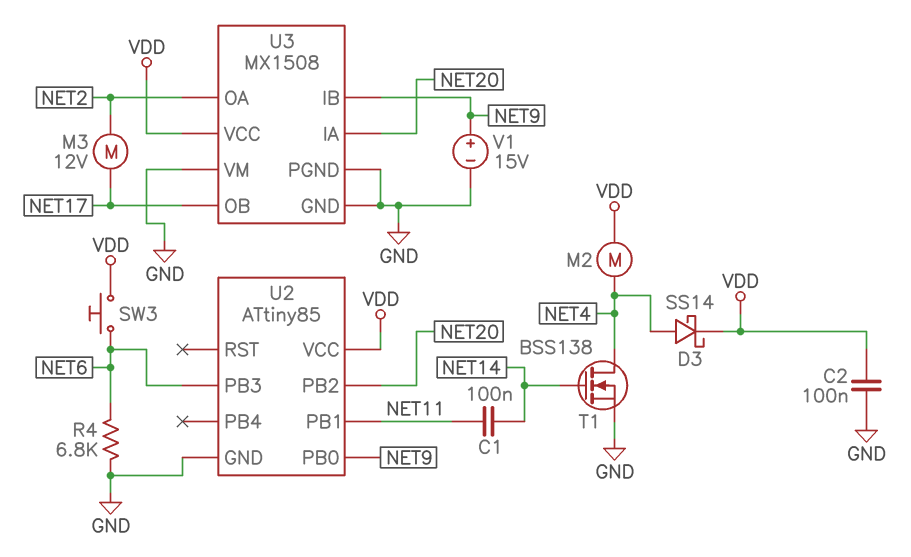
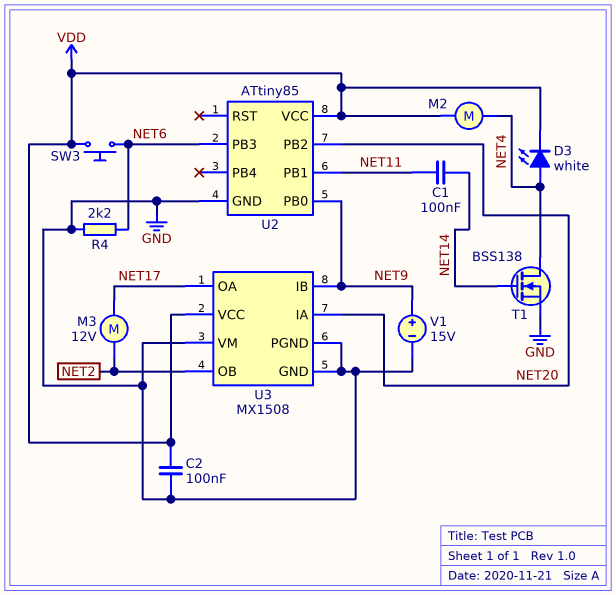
D3: schottky SS14 (A NET4, K VDD) -> LED white (A NET4, K VDD)
R4: 6.8k (GND, NET6) -> 2.2k (GND, NET6)
U3 pin OA: NET2 -> NET17
U3 pin OB: NET17 -> NET2

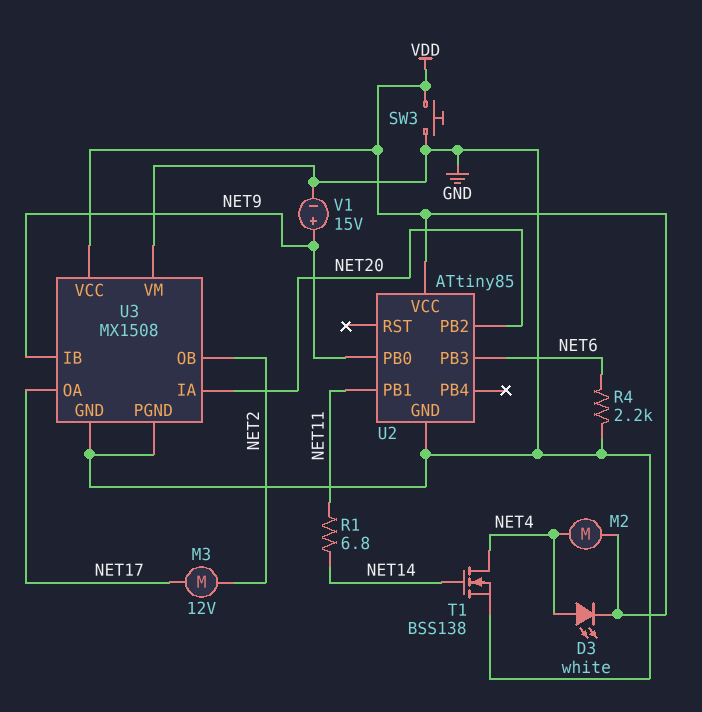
C1: 100nF (NET11, NET14) -> none
C2: 100nF (GND, VDD) -> none
R1: none -> 6.8 (NET11, NET14)
SW3: button (NET6, VDD) -> button (GND, VDD)

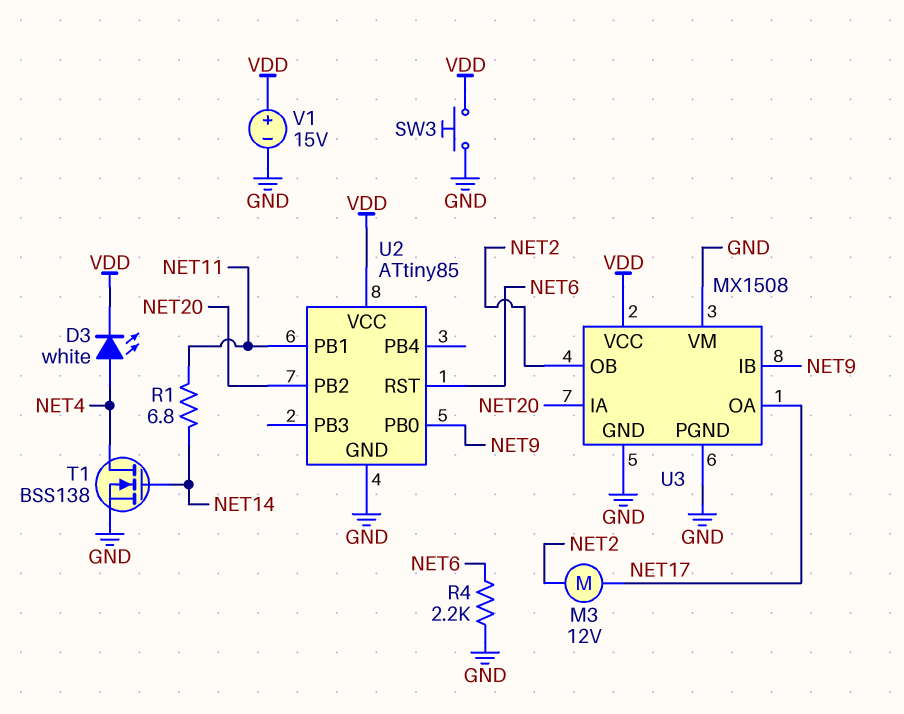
M2: motor (NET4, VDD) -> none
U2 pin PB3: NET6 -> none
U2 pin RST: none -> NET6
V1: 15V (plus NET9, minus GND) -> 15V (plus VDD, minus GND)

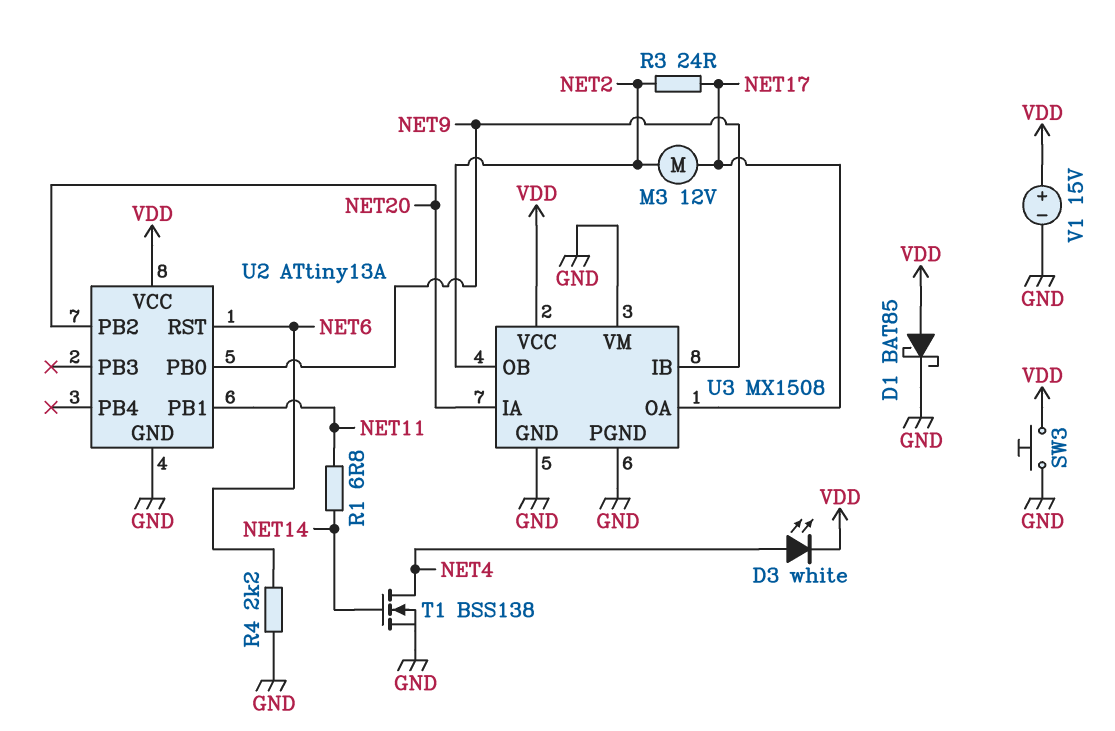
D1: none -> schottky BAT85 (A VDD, K GND)
R3: none -> 24 (NET2, NET17)
U2: ATtiny85 -> ATtiny13A

